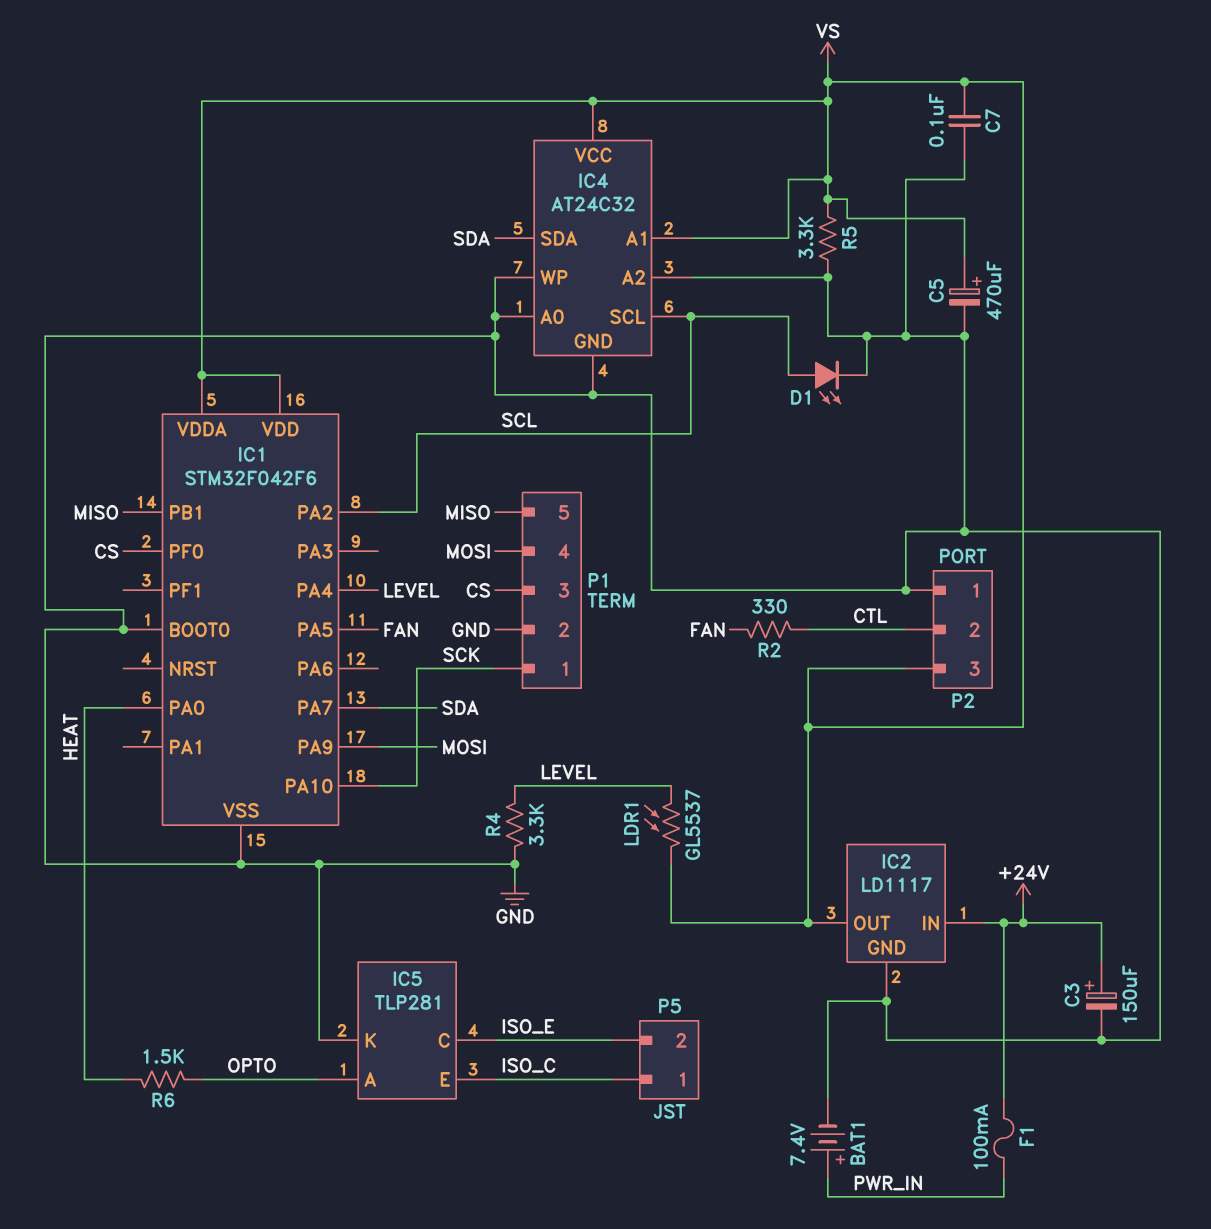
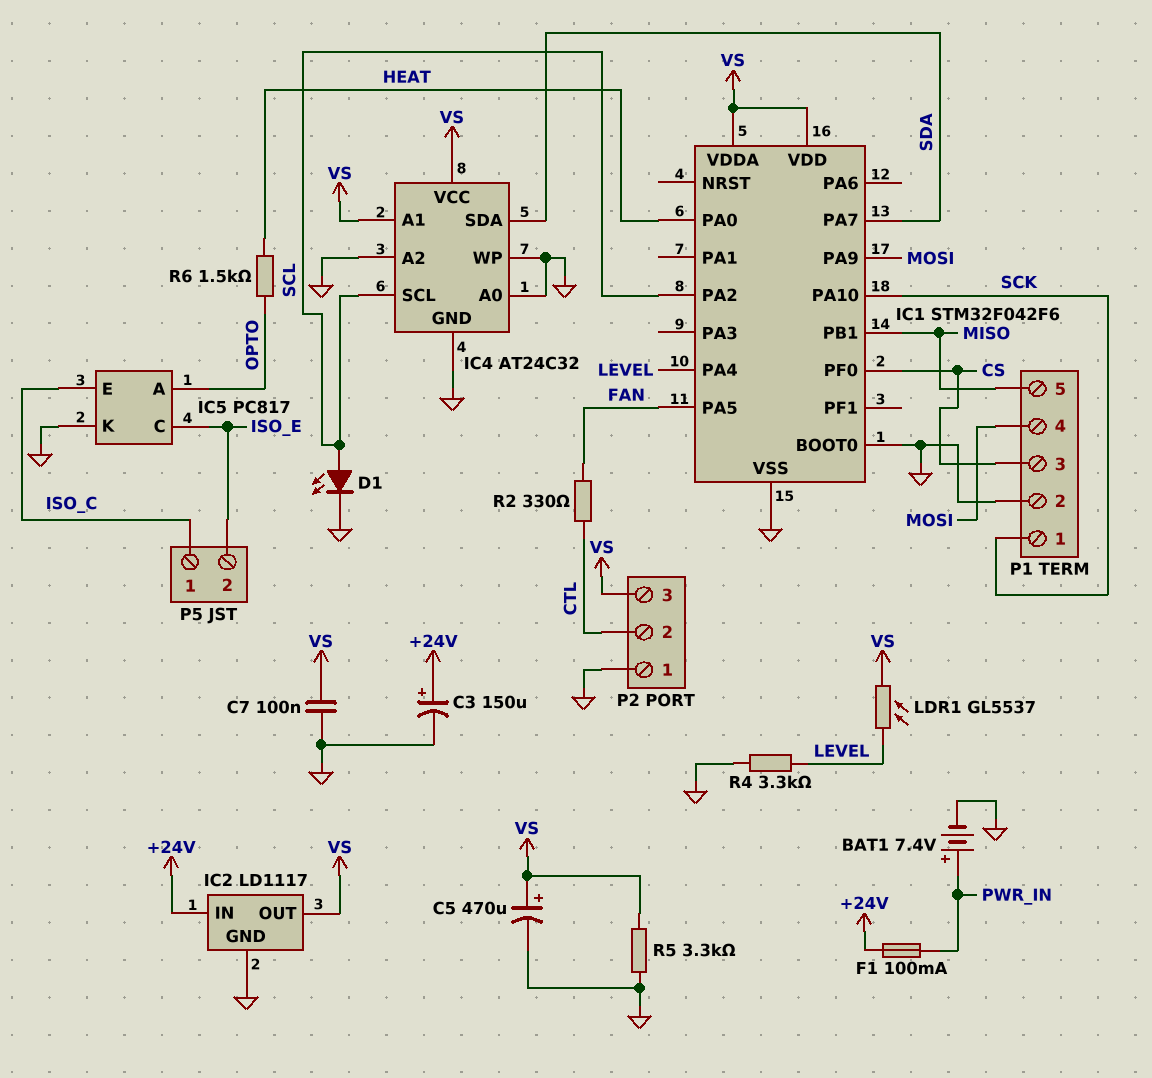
IC5: TLP281 -> PC817

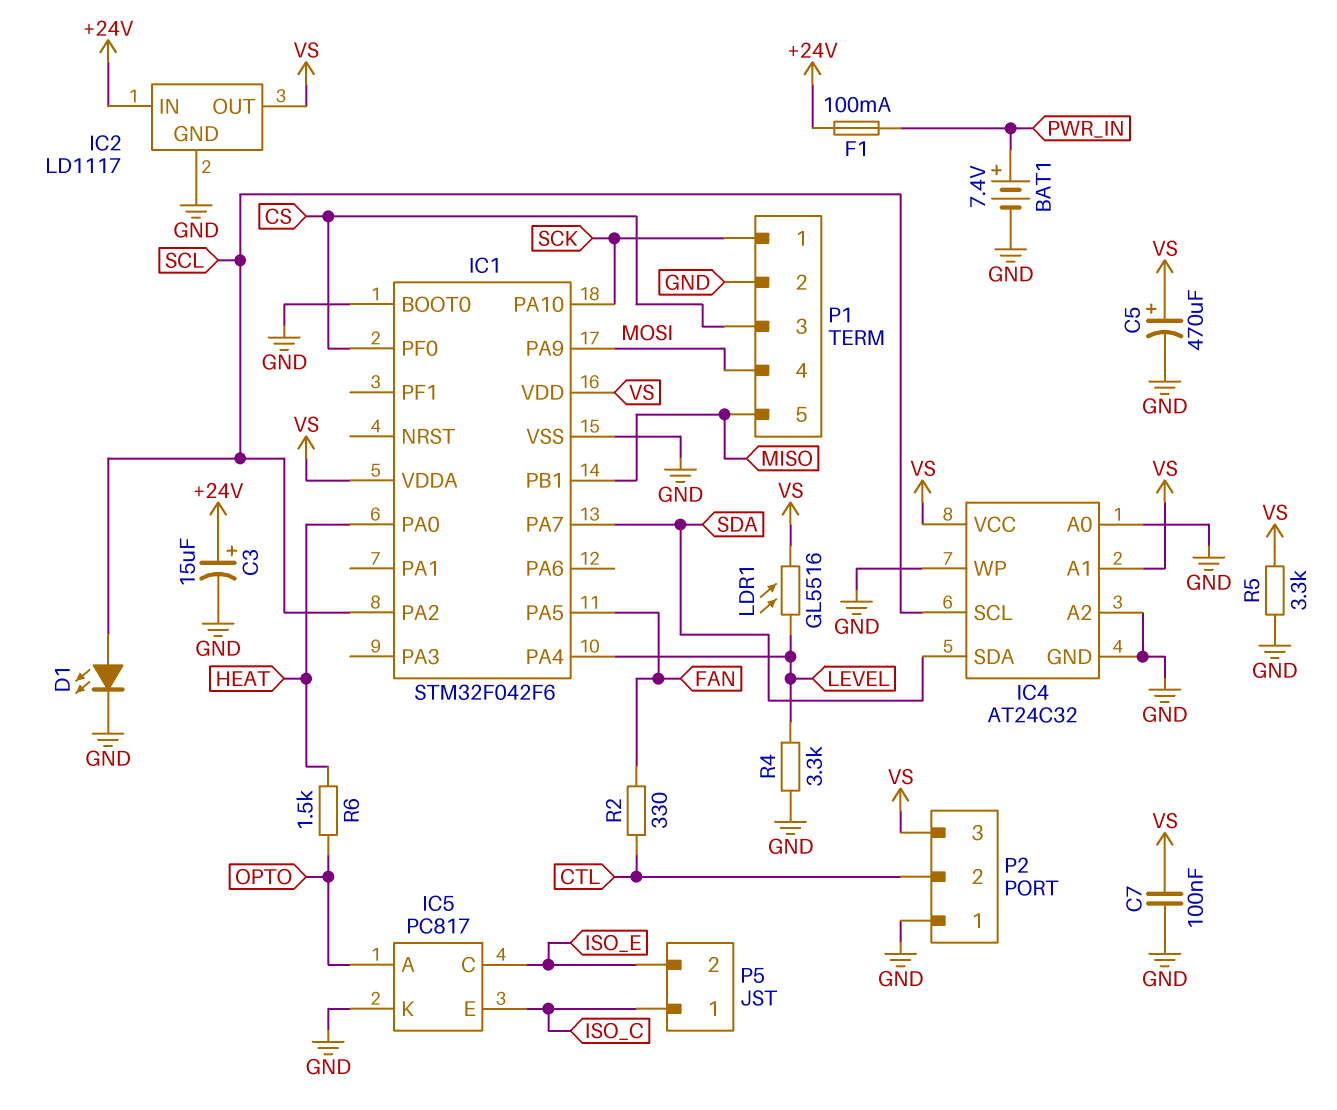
C3: 150uF (plus +24V, minus GND) -> 15uF (plus +24V, minus GND)
LDR1: GL5537 (LEVEL, VS) -> GL5516 (LEVEL, VS)

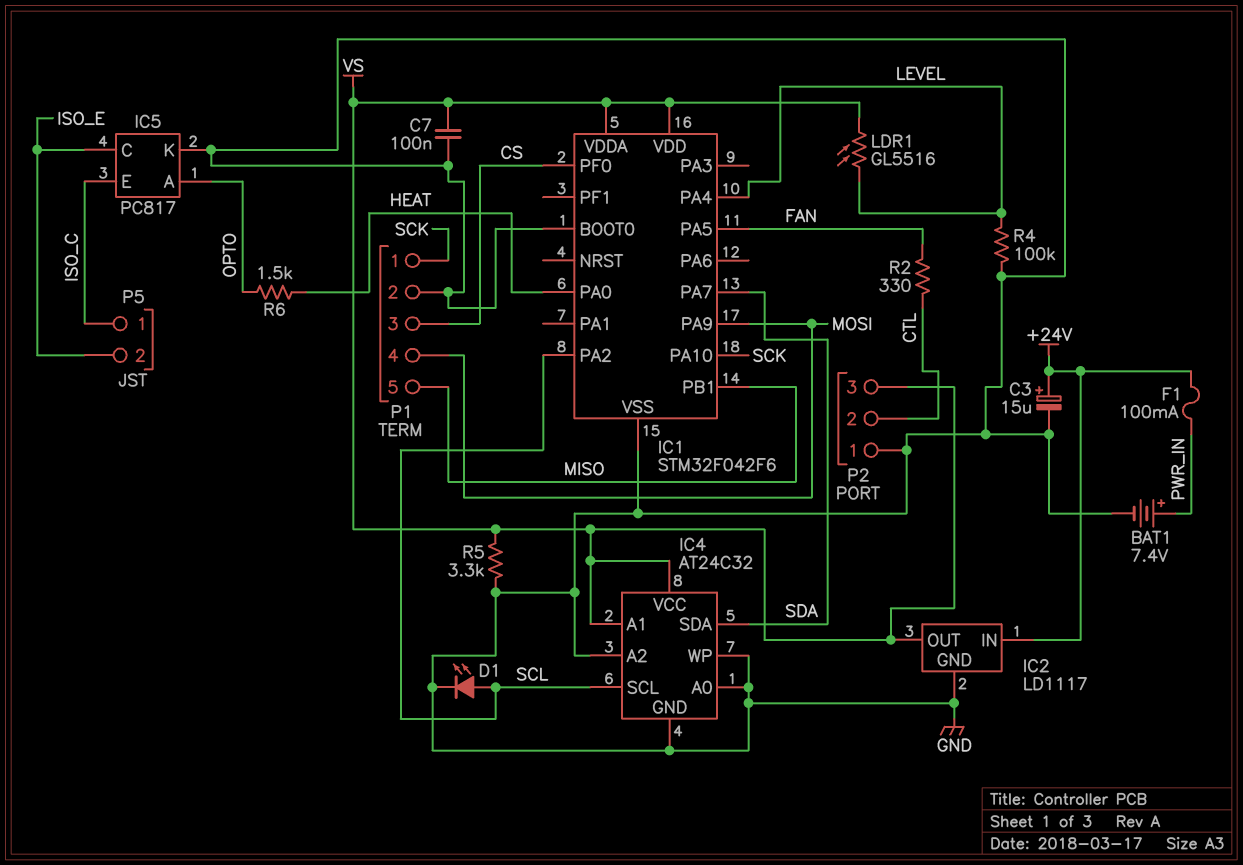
C5: 470uF (plus VS, minus GND) -> none
R4: 3.3k (GND, LEVEL) -> 100k (GND, LEVEL)

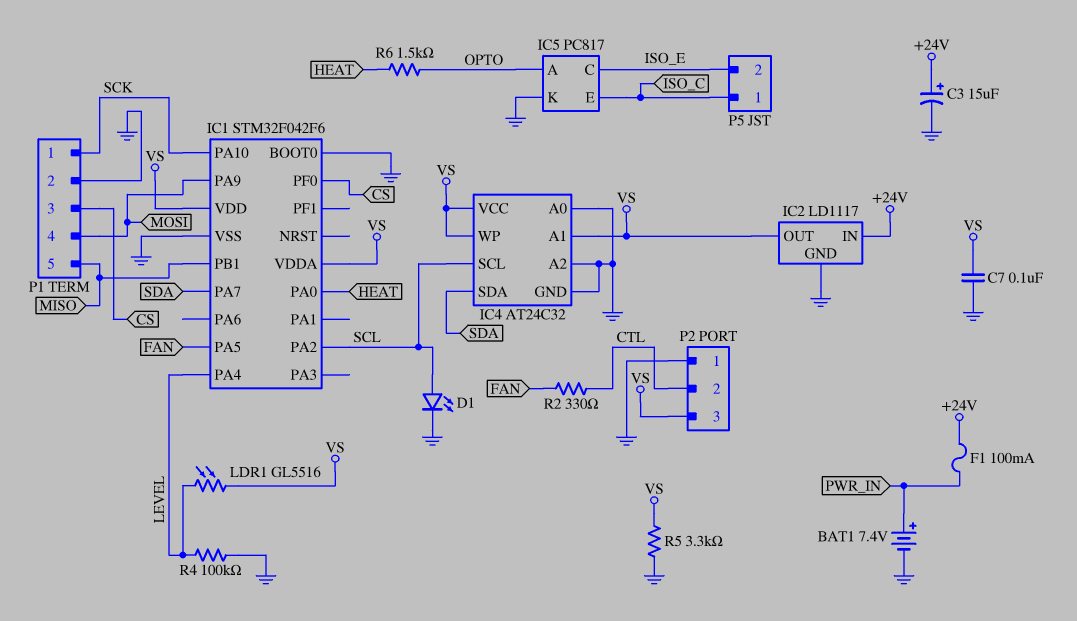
IC4 pin WP: GND -> VS

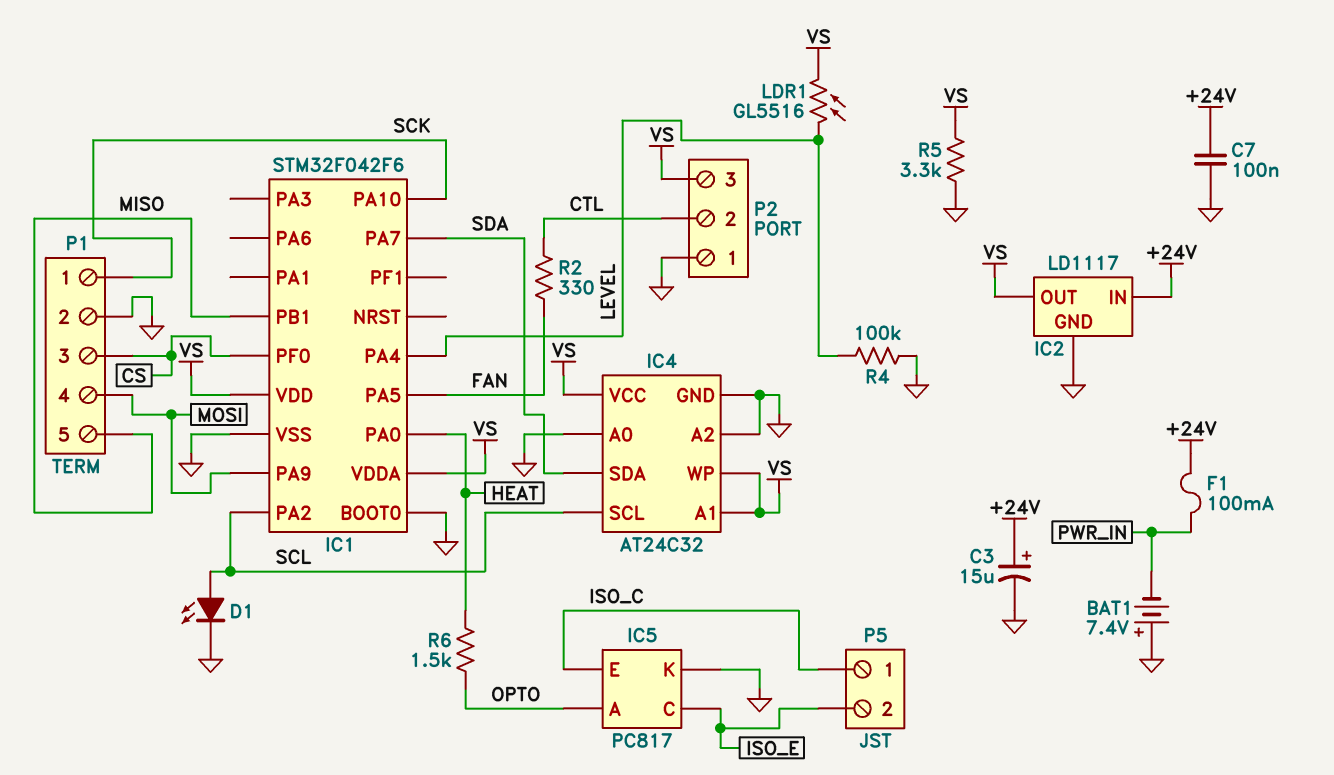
BAT1: 7.4V (plus PWR_IN, minus GND) -> 7.4V (plus GND, minus PWR_IN)
C7: 100nF (GND, VS) -> 100nF (+24V, GND)

